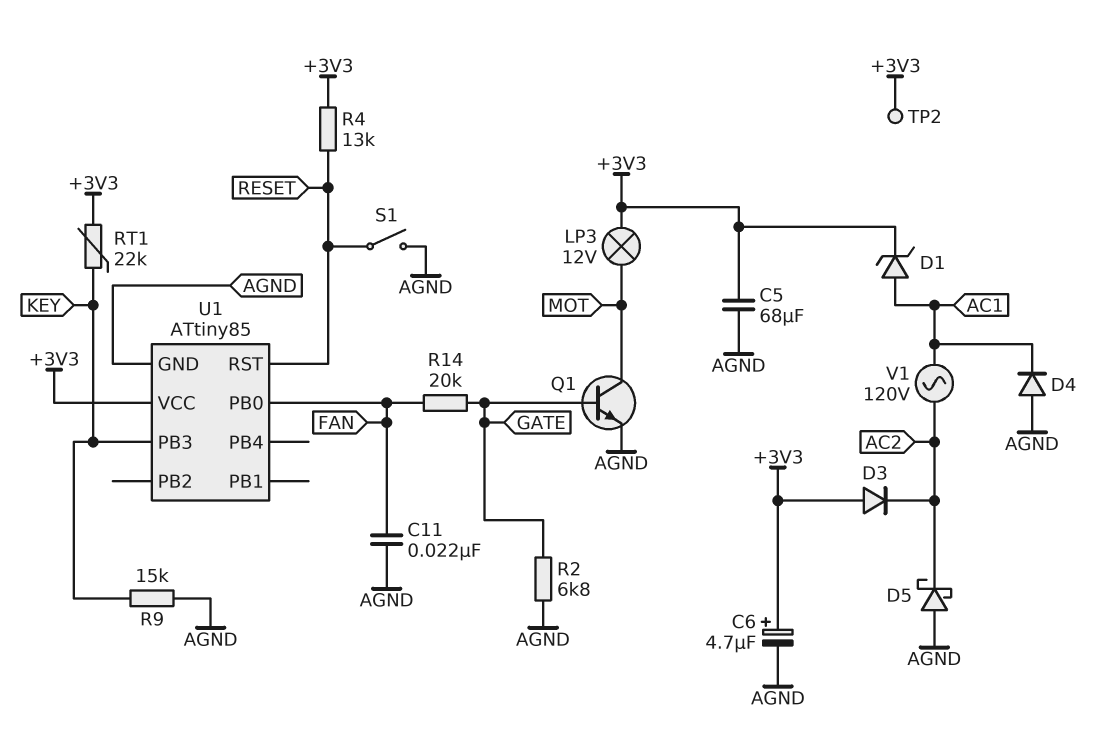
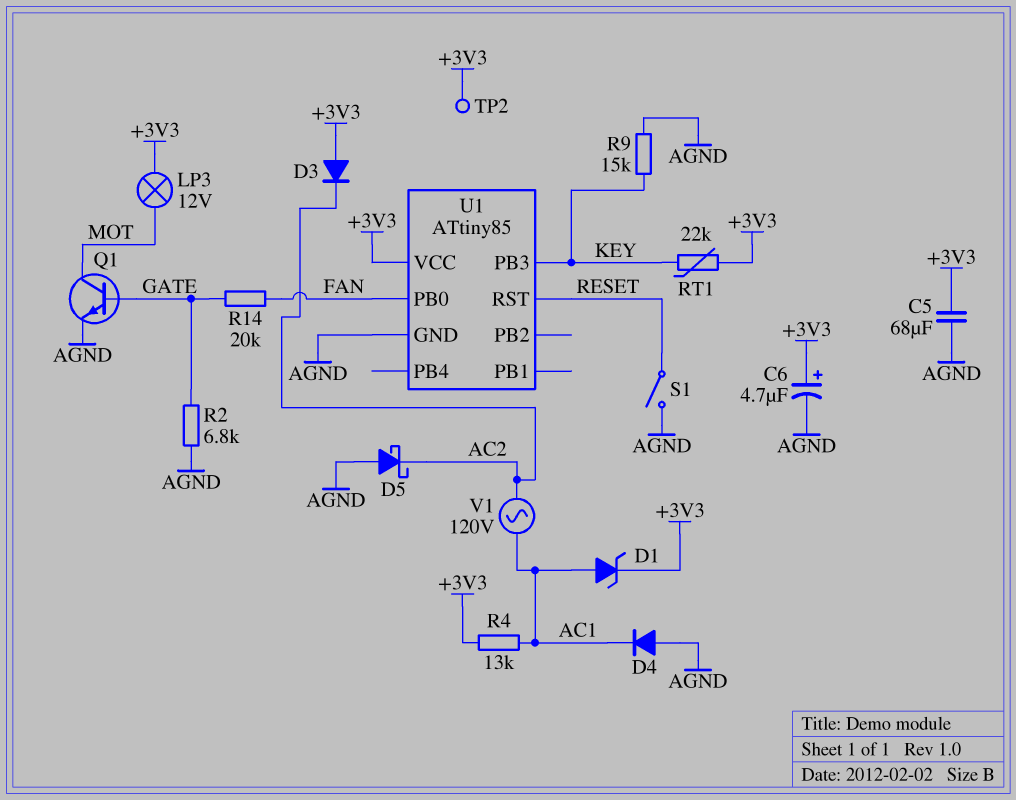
C11: 22nF (AGND, FAN) -> none
R4: 13k (+3V3, RESET) -> 13k (+3V3, AC1)

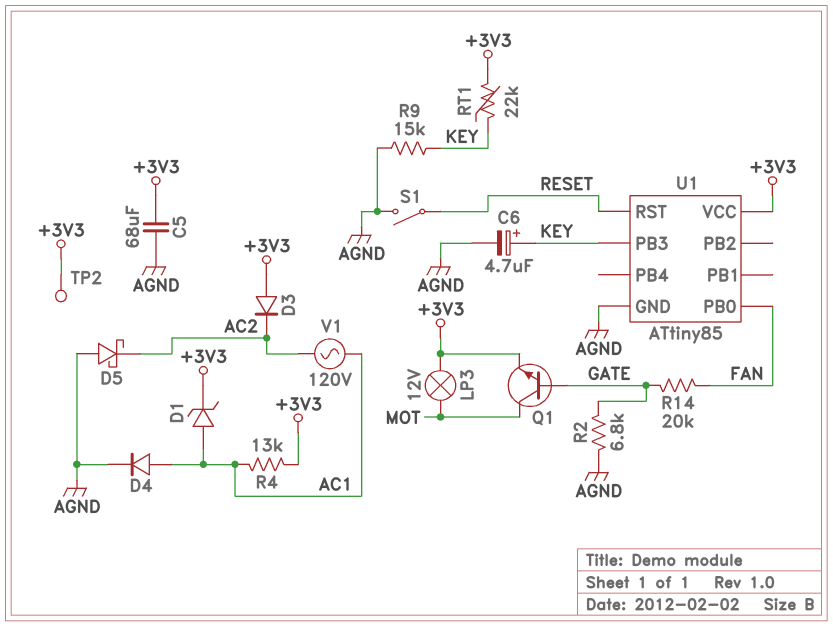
C6: 4.7uF (plus +3V3, minus AGND) -> 4.7uF (plus KEY, minus AGND)
D4: diode (A AGND, K AC1) -> diode (A AC1, K AGND)
Q1: NPN (B GATE, C MOT, E AGND) -> NPN (B GATE, C MOT, E +3V3)

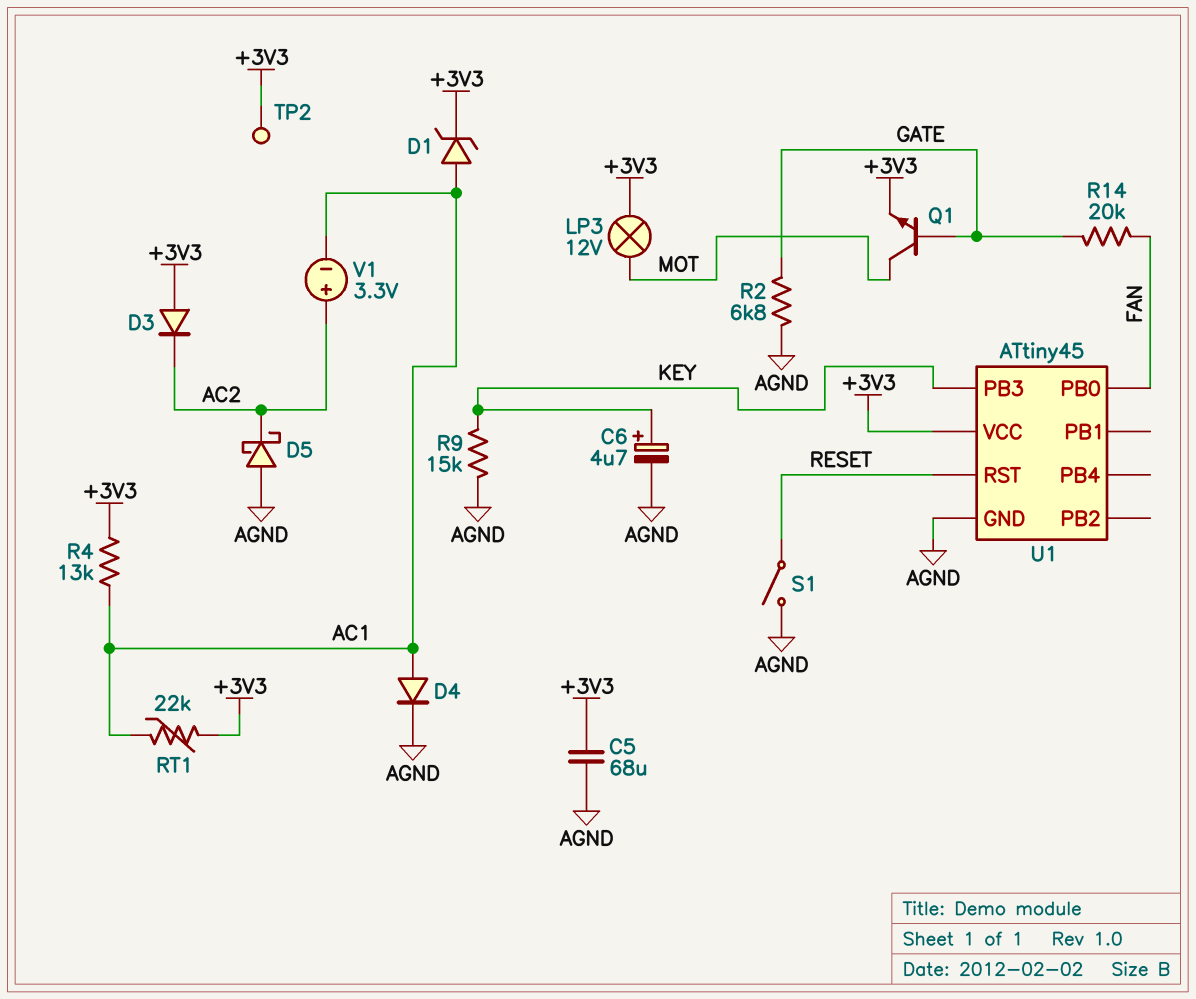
RT1: 22k (+3V3, KEY) -> 22k (+3V3, AC1)
U1: ATtiny85 -> ATtiny45
V1: AC 120V (AC1, AC2) -> 3.3V (plus AC2, minus AC1)

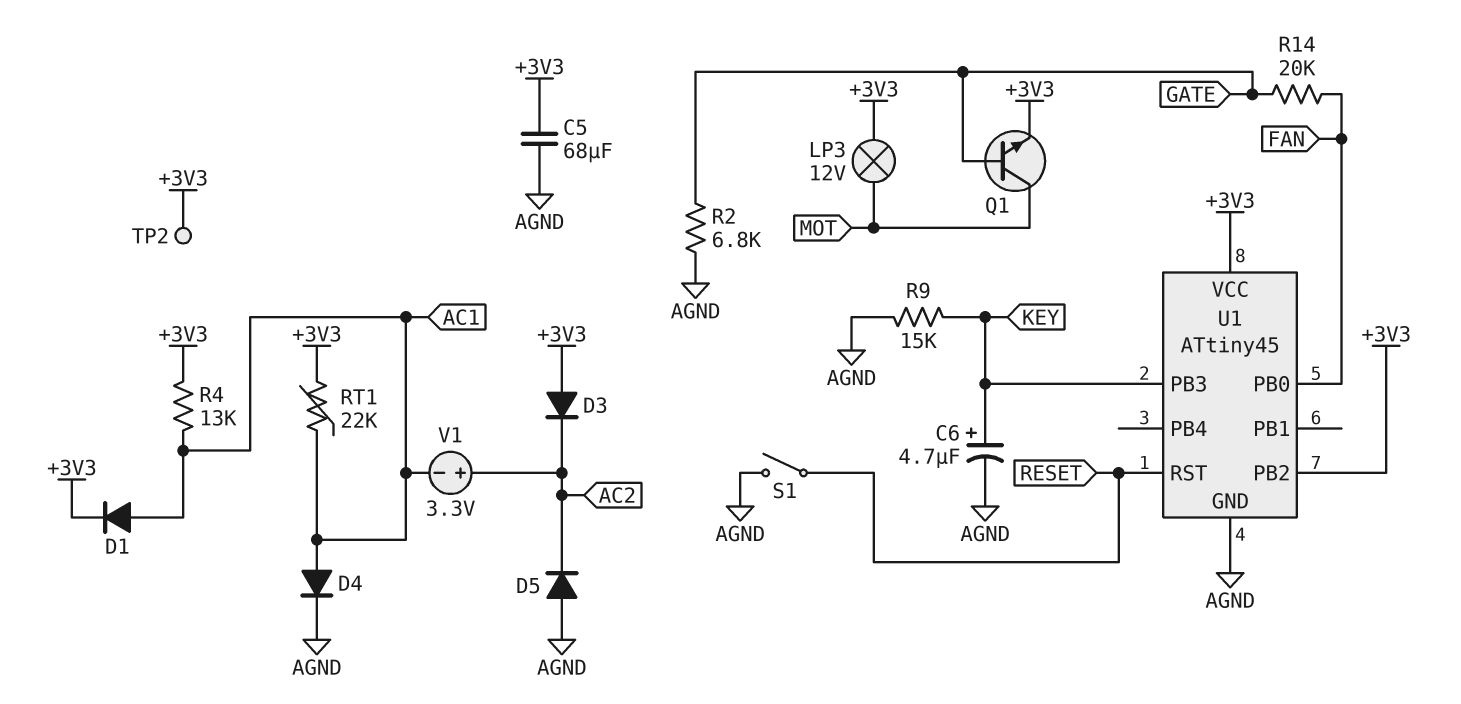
D1: zener (A AC1, K +3V3) -> diode (A AC1, K +3V3)
D5: schottky (A AGND, K AC2) -> diode (A AGND, K AC2)
U1 pin PB2: none -> +3V3

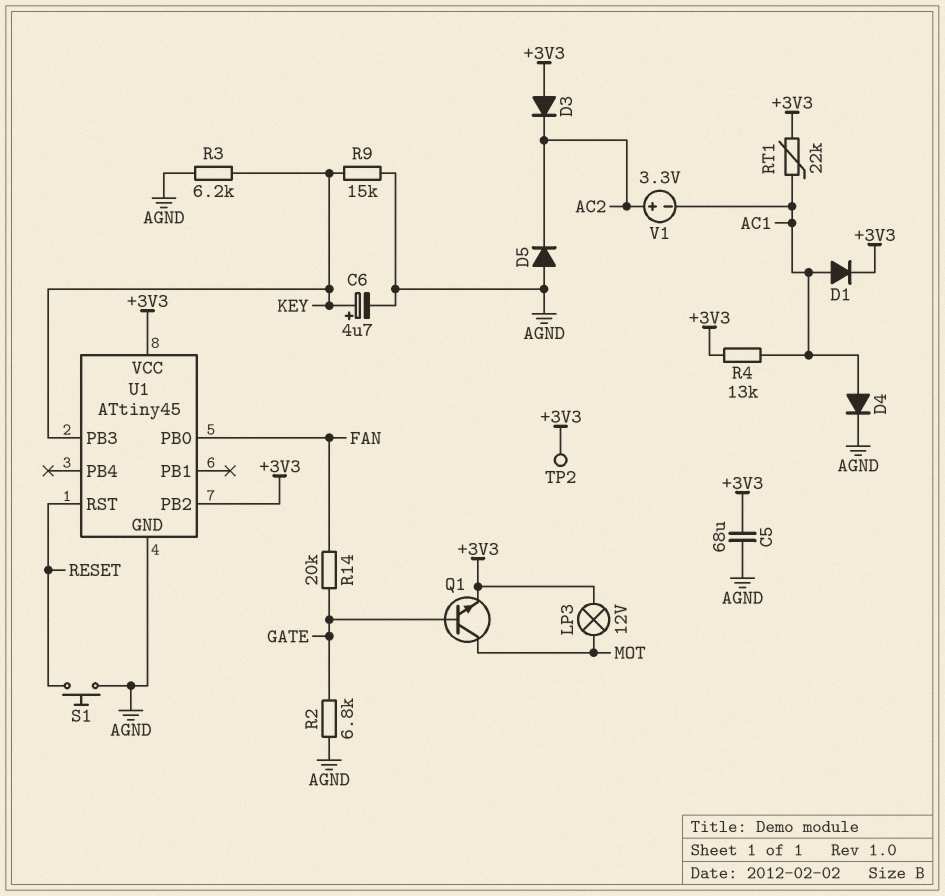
R3: none -> 6.2k (AGND, KEY)
S1: switch (AGND, RESET) -> button (AGND, RESET)

